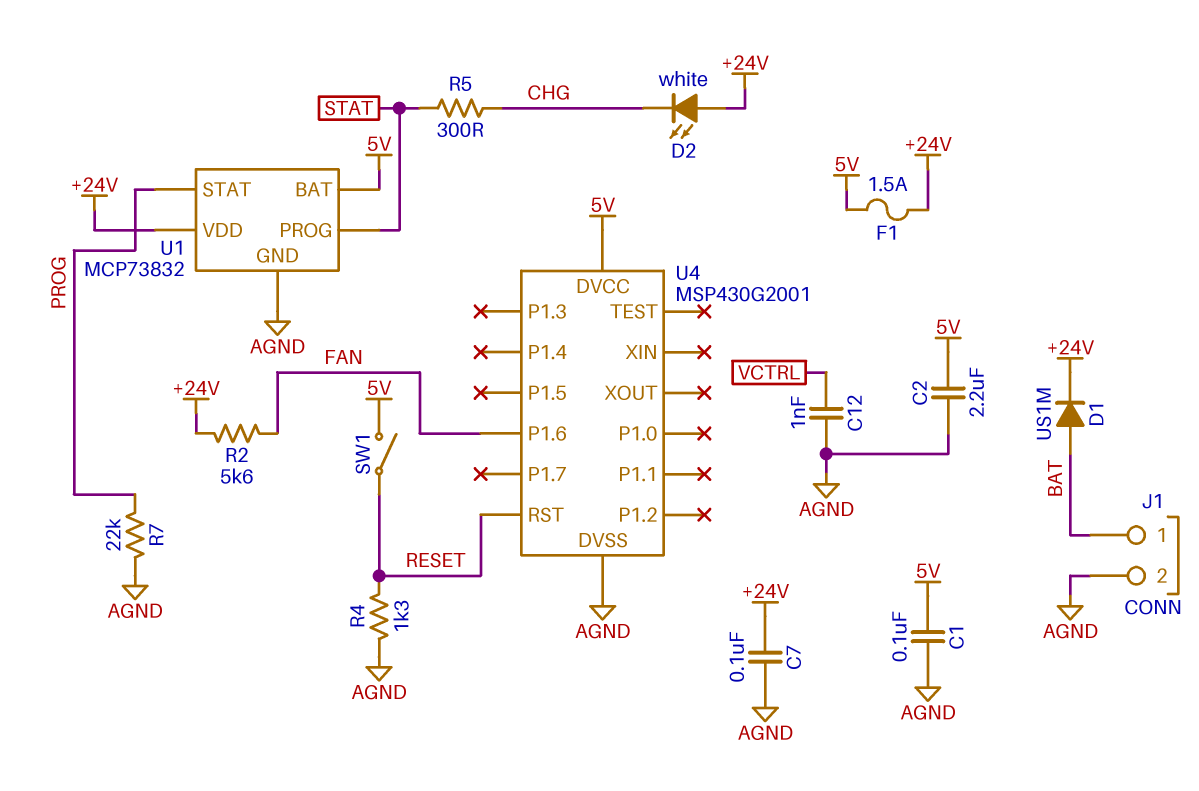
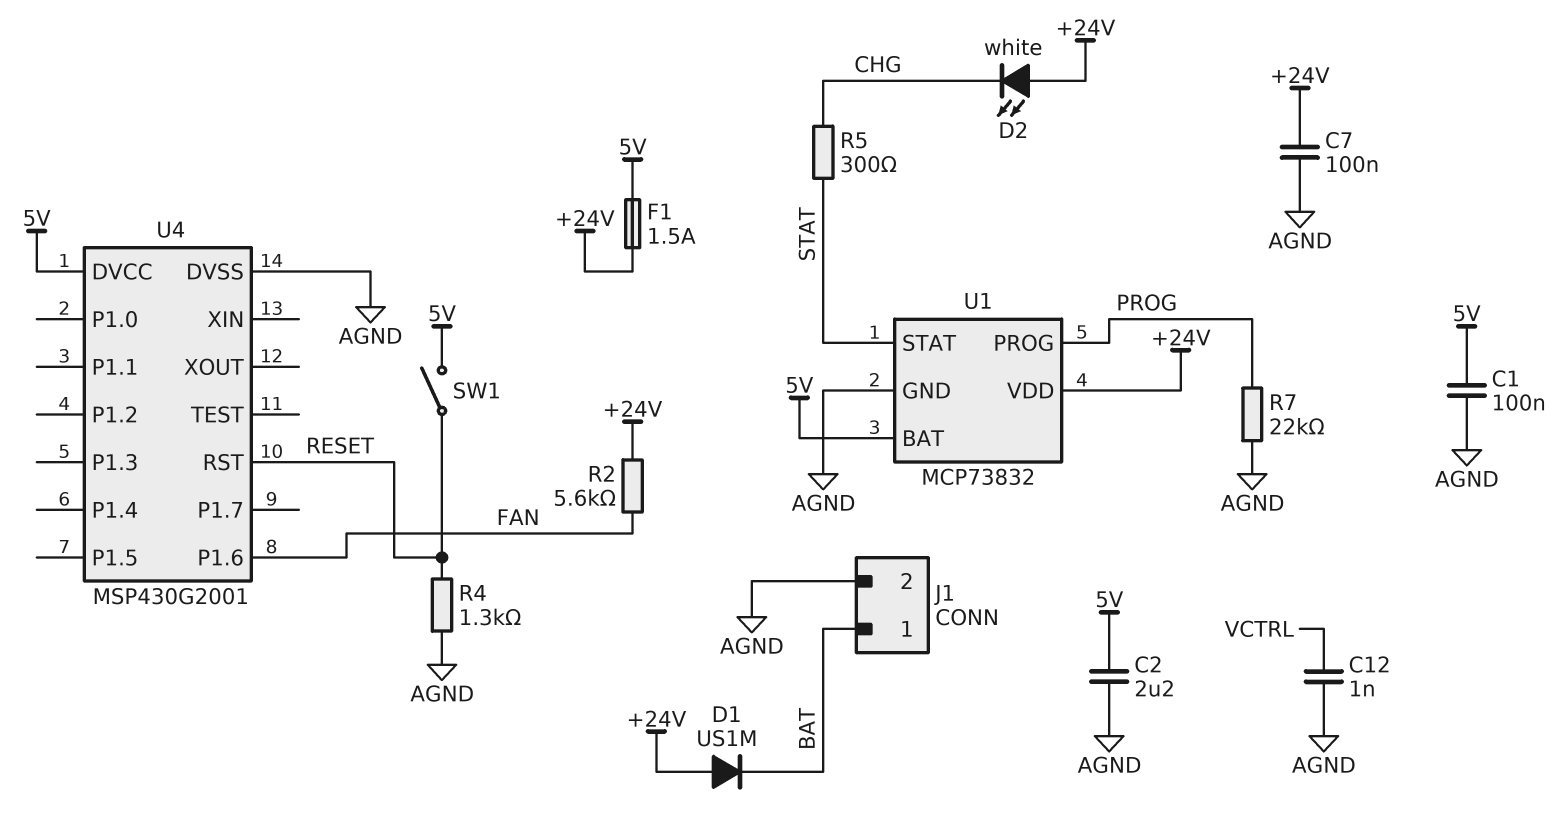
D1: diode US1M (A BAT, K +24V) -> diode US1M (A +24V, K BAT)
U1 pin PROG: STAT -> PROG
U1 pin STAT: PROG -> STAT

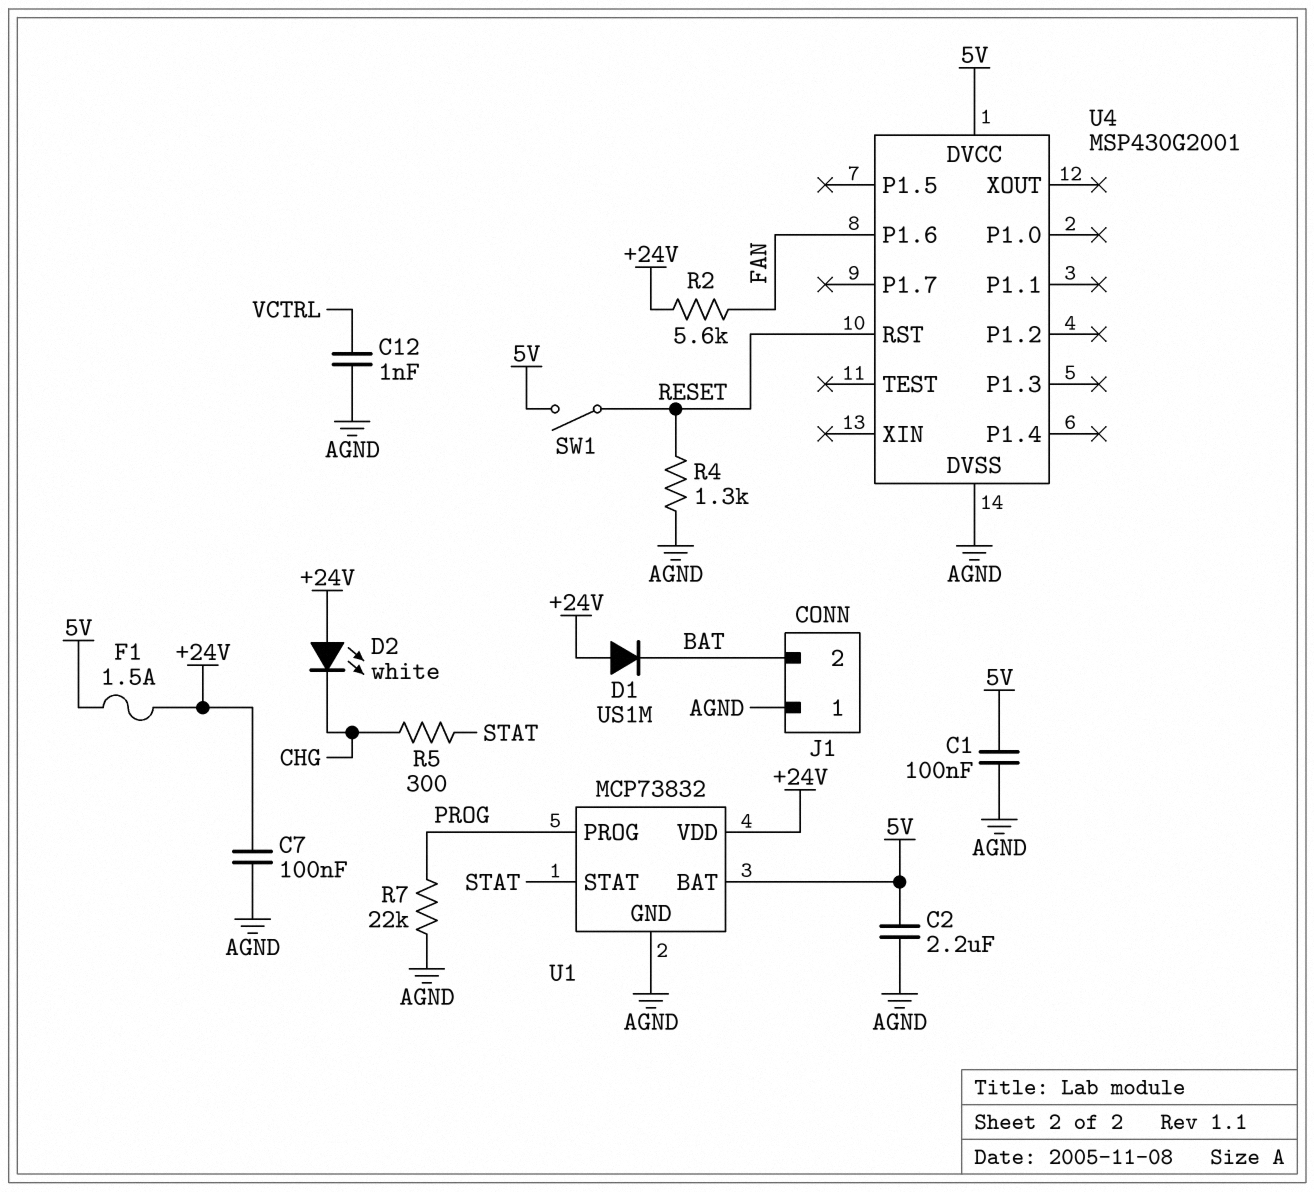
J1 pin 1: BAT -> AGND
J1 pin 2: AGND -> BAT

